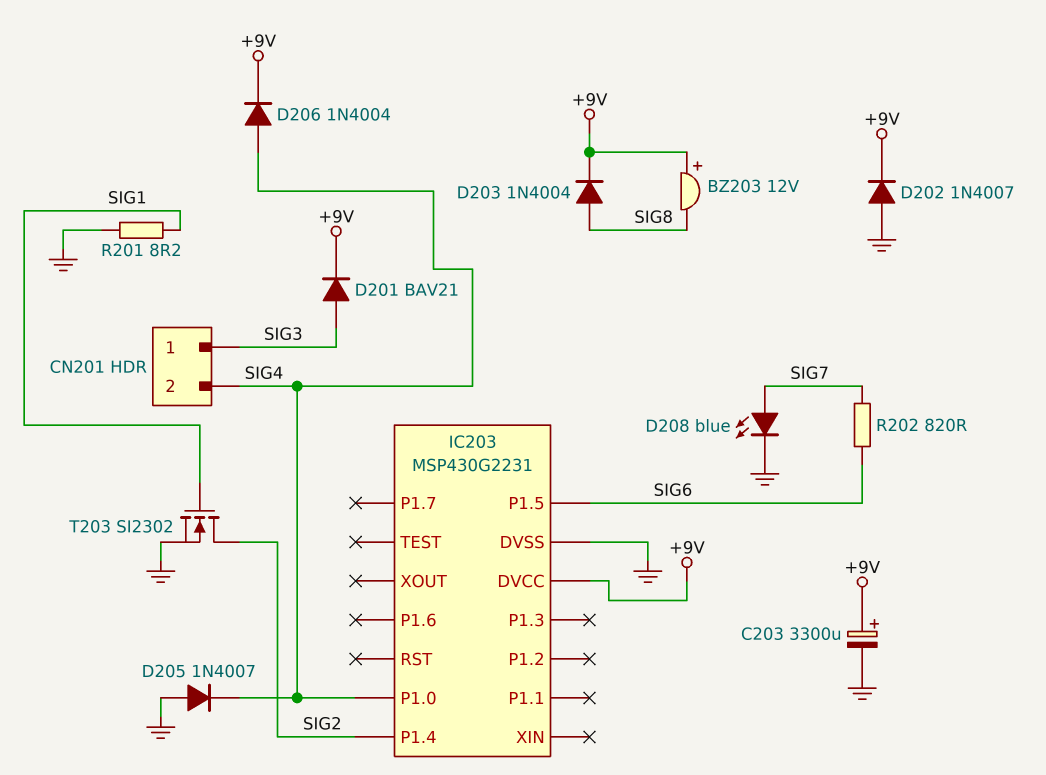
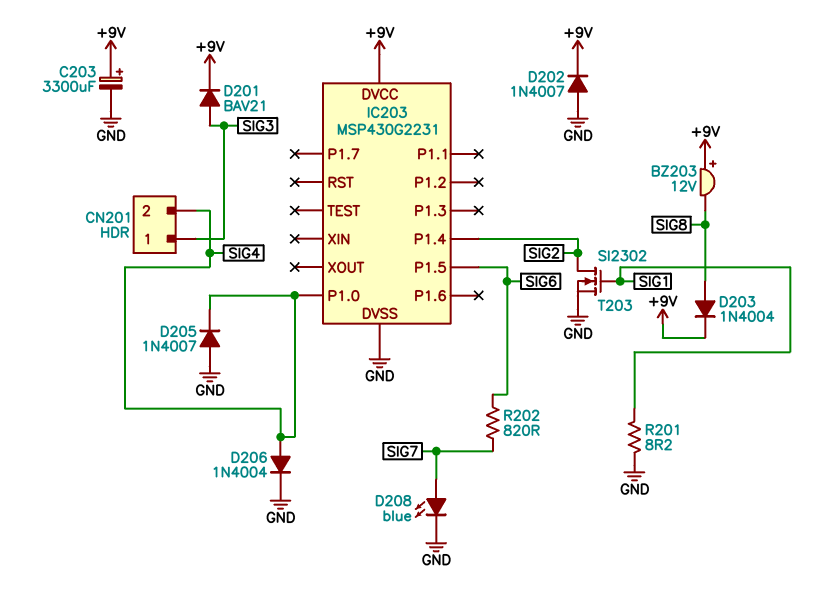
D206: diode 1N4004 (A SIG4, K +9V) -> diode 1N4004 (A SIG4, K GND)

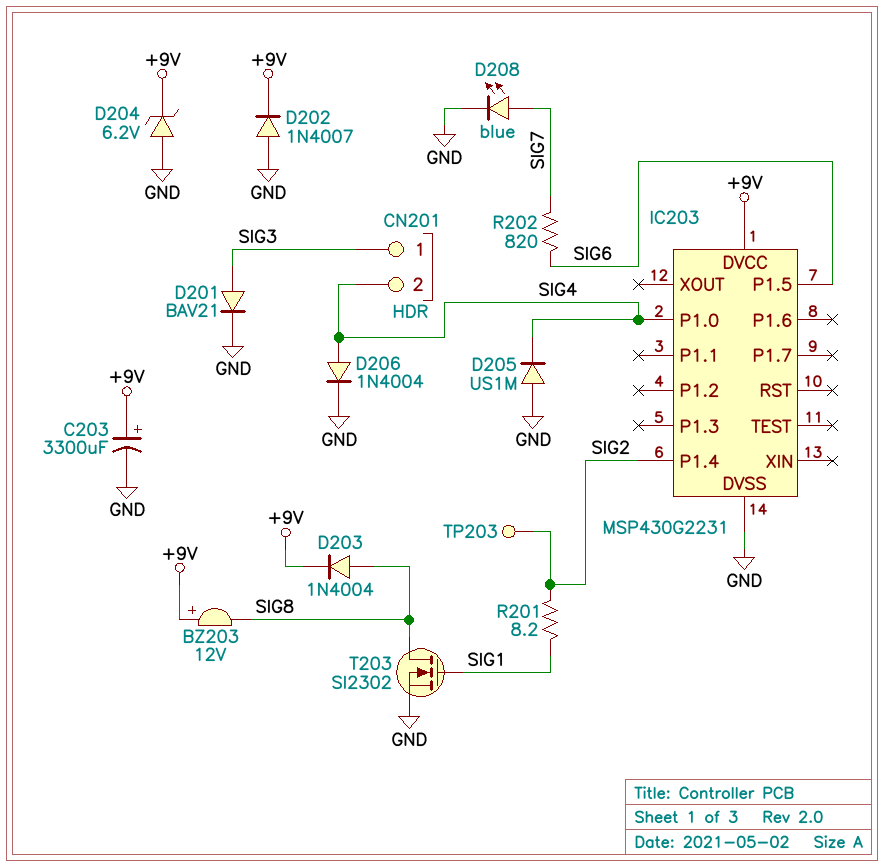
D201: diode BAV21 (A SIG3, K +9V) -> diode BAV21 (A SIG3, K GND)
D204: none -> zener 6.2V (A GND, K +9V)
D205: diode 1N4007 (A GND, K SIG4) -> diode US1M (A GND, K SIG4)
R201: 8.2 (GND, SIG1) -> 8.2 (SIG1, SIG2)
T203: NMOS SI2302 (G SIG1, D SIG2, S GND) -> NMOS SI2302 (G SIG1, D SIG8, S GND)
TP203: none -> test point (SIG2)

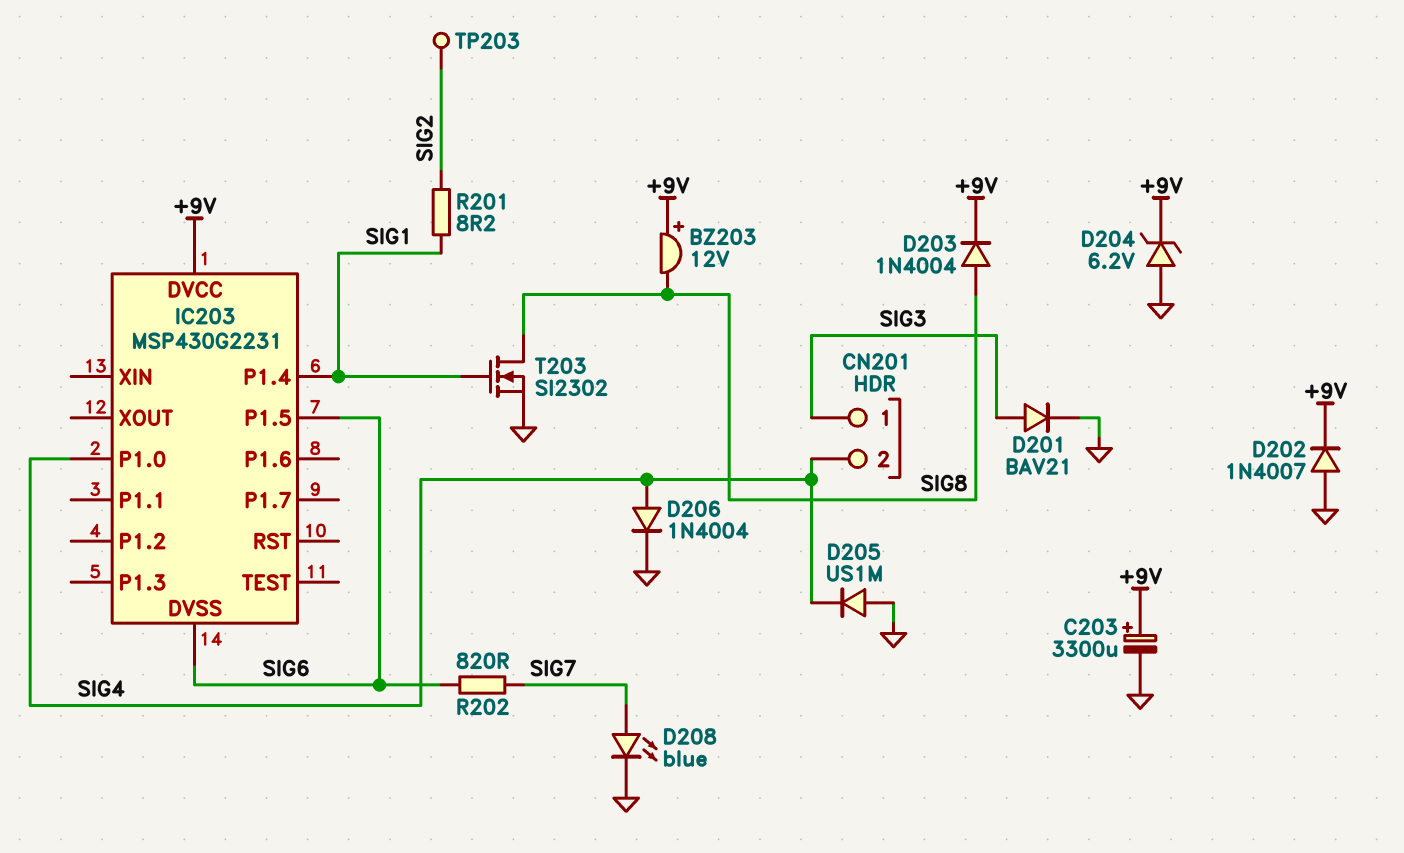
IC203 pin DVSS: GND -> SIG6
IC203 pin P1.4: SIG2 -> SIG1

